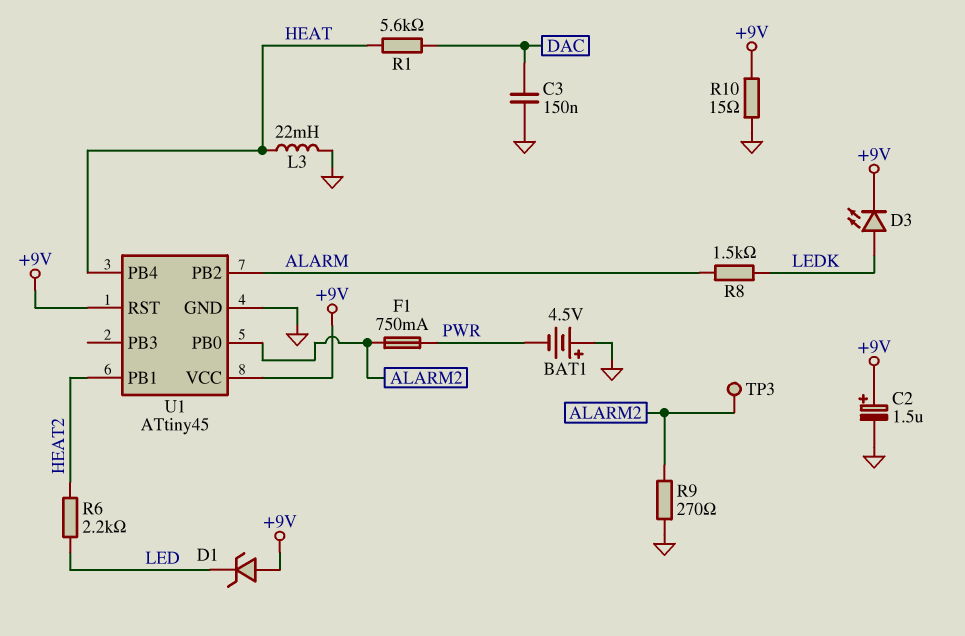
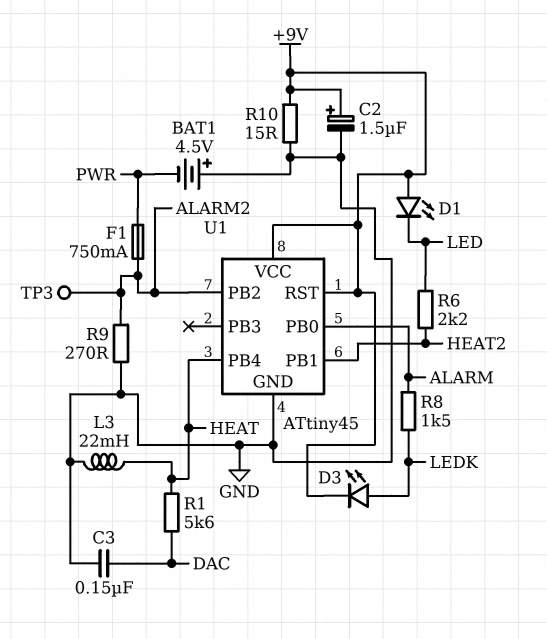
D1: zener (A +9V, K LED) -> LED (A +9V, K LED)
U1 pin PB0: ALARM2 -> ALARM
U1 pin PB2: ALARM -> ALARM2

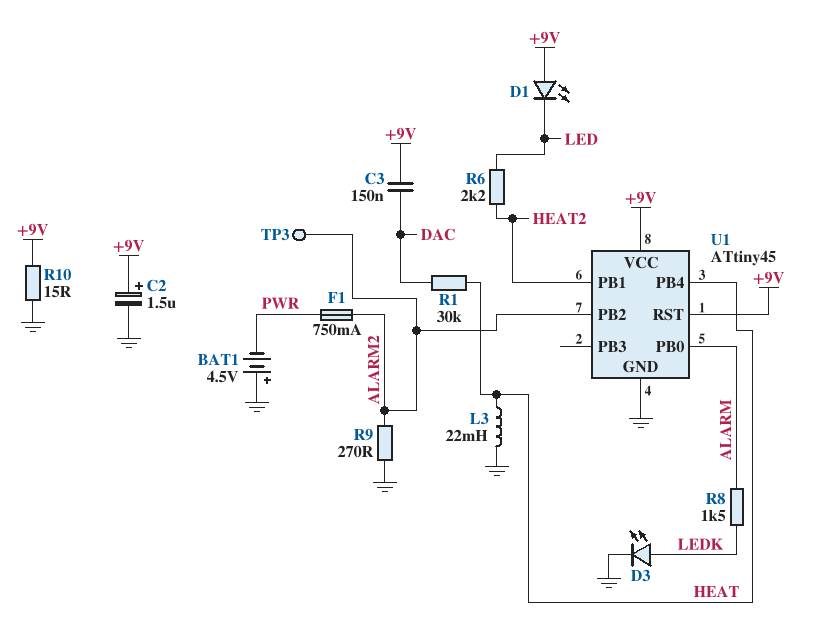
C3: 150nF (DAC, GND) -> 150nF (+9V, DAC)
D3: LED (A LEDK, K +9V) -> LED (A LEDK, K GND)
R1: 5.6k (DAC, HEAT) -> 30k (DAC, HEAT)

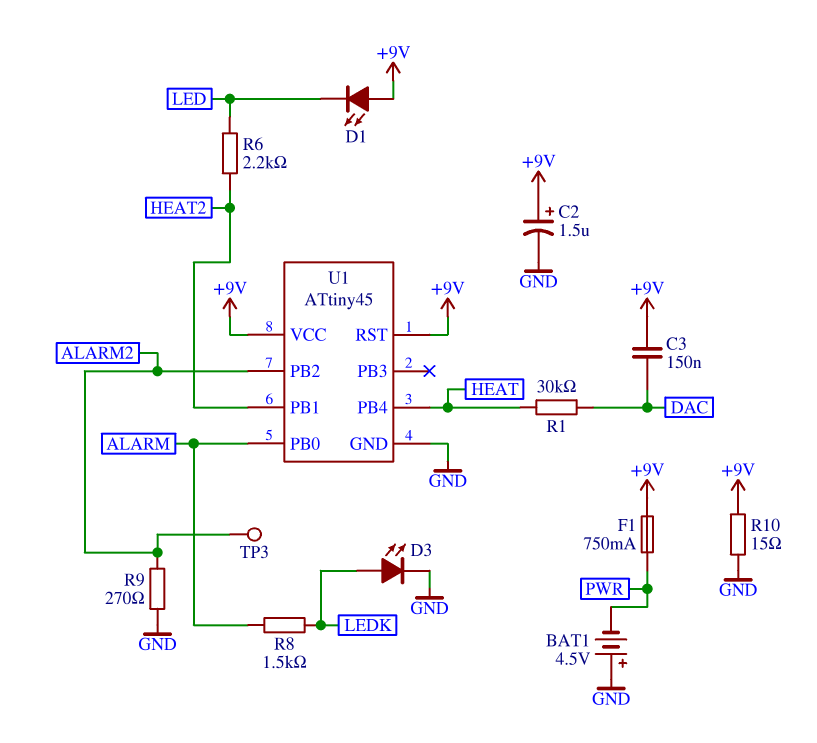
F1: 750mA (ALARM2, PWR) -> 750mA (+9V, PWR)
L3: 22mH (GND, HEAT) -> none

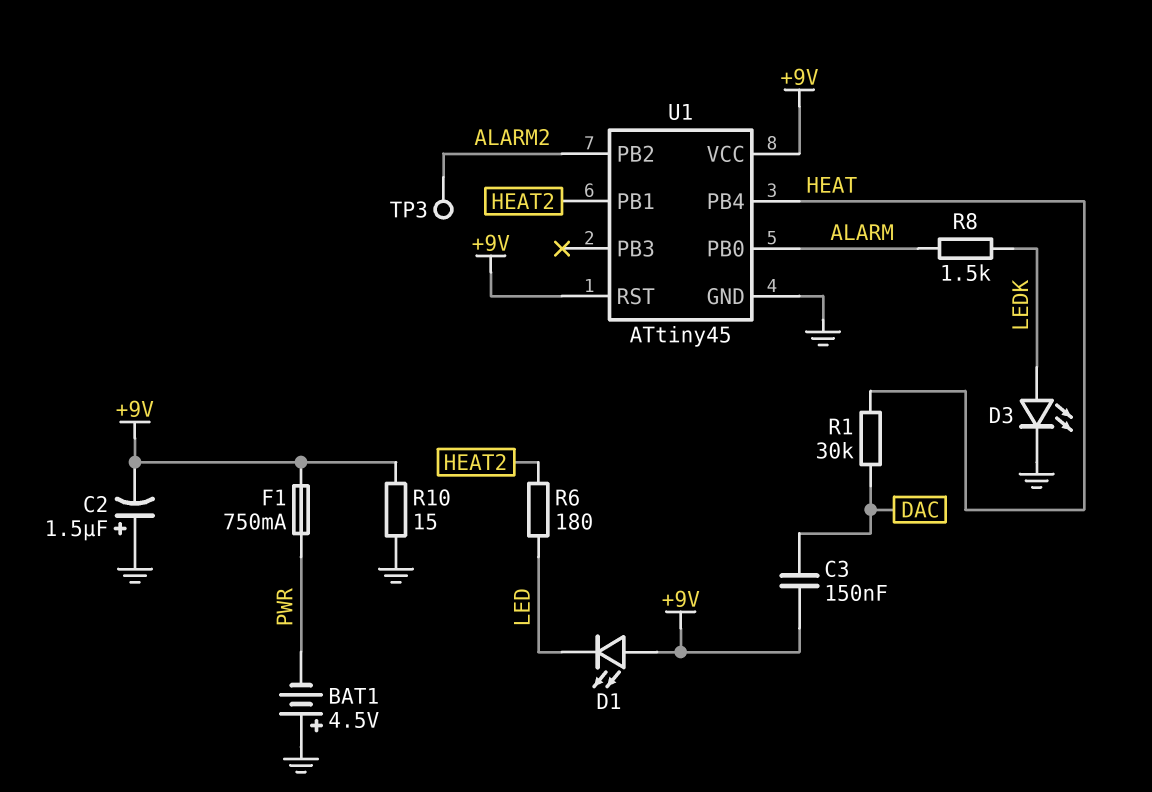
C2: 1.5uF (plus +9V, minus GND) -> 1.5uF (plus GND, minus +9V)
R6: 2.2k (HEAT2, LED) -> 180 (HEAT2, LED)
R9: 270 (ALARM2, GND) -> none

